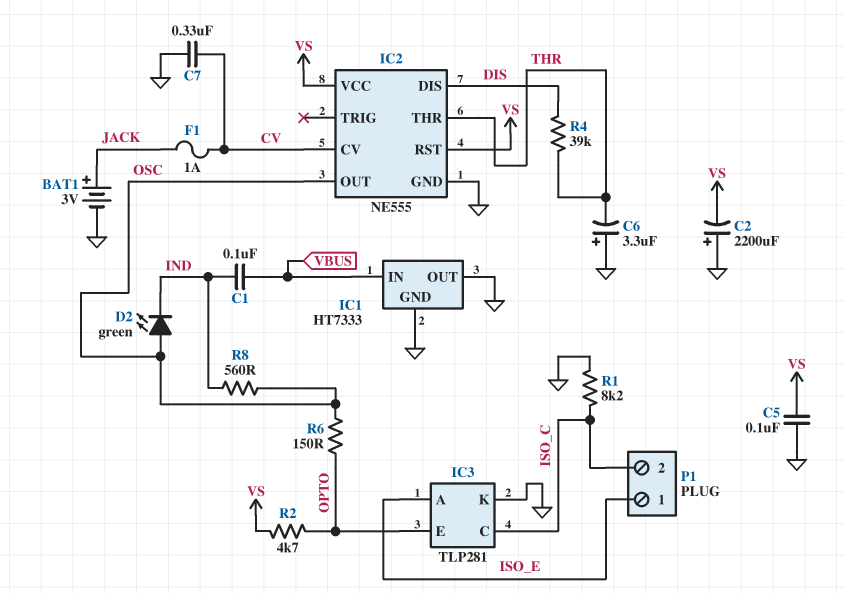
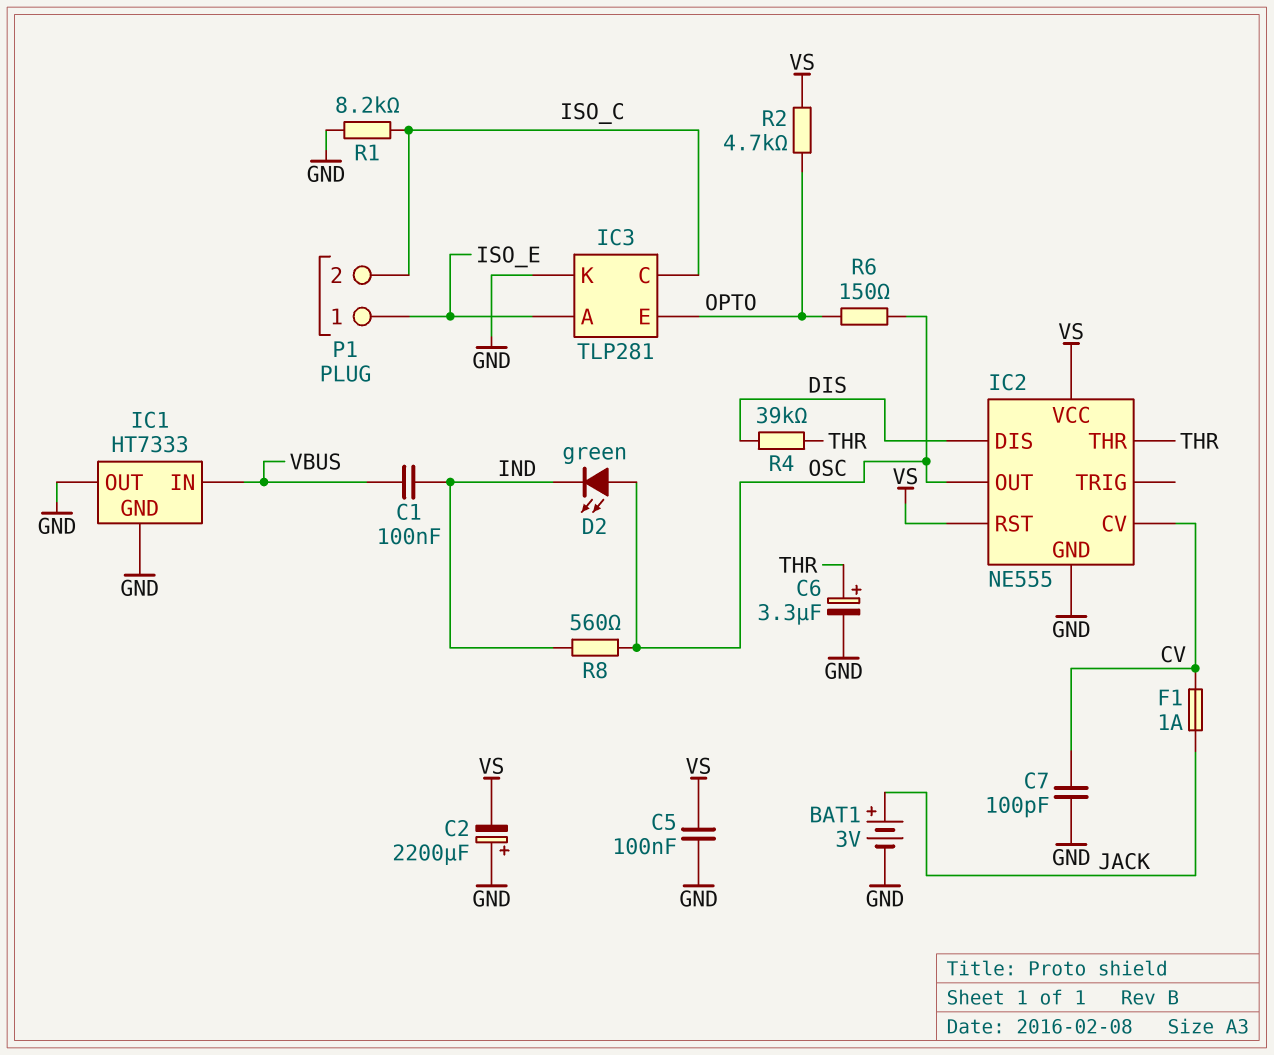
C6: 3.3uF (plus GND, minus THR) -> 3.3uF (plus THR, minus GND)
C7: 330nF (CV, GND) -> 100pF (CV, GND)

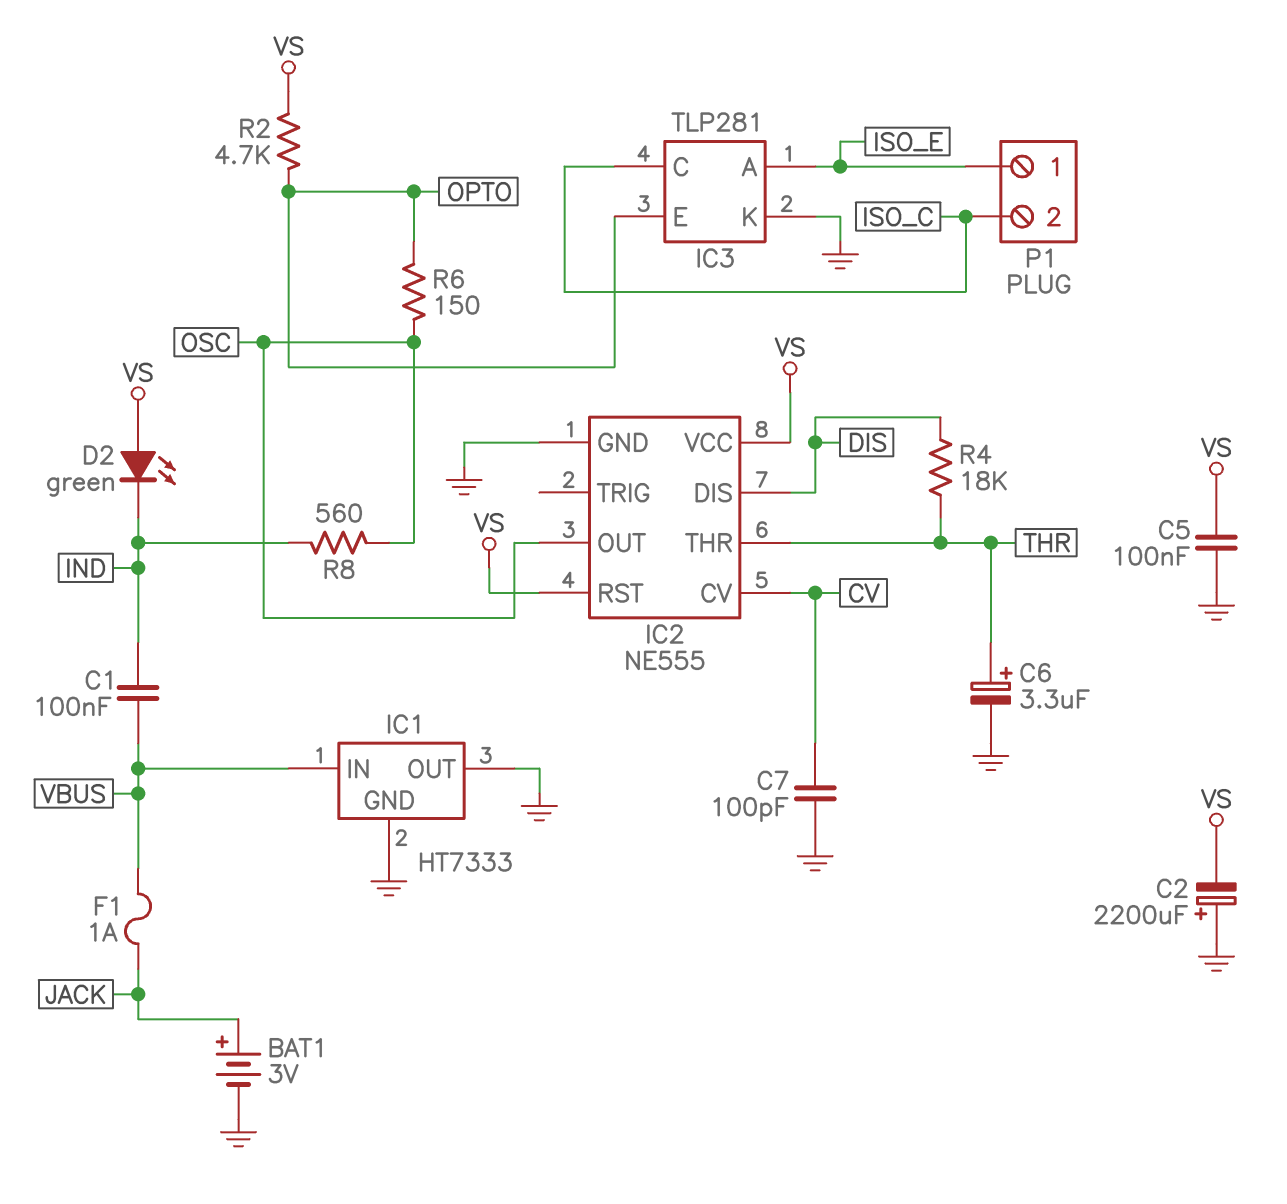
D2: LED green (A OSC, K IND) -> LED green (A VS, K IND)
F1: 1A (CV, JACK) -> 1A (JACK, VBUS)
R1: 8.2k (GND, ISO_C) -> none
R4: 39k (DIS, THR) -> 18k (DIS, THR)

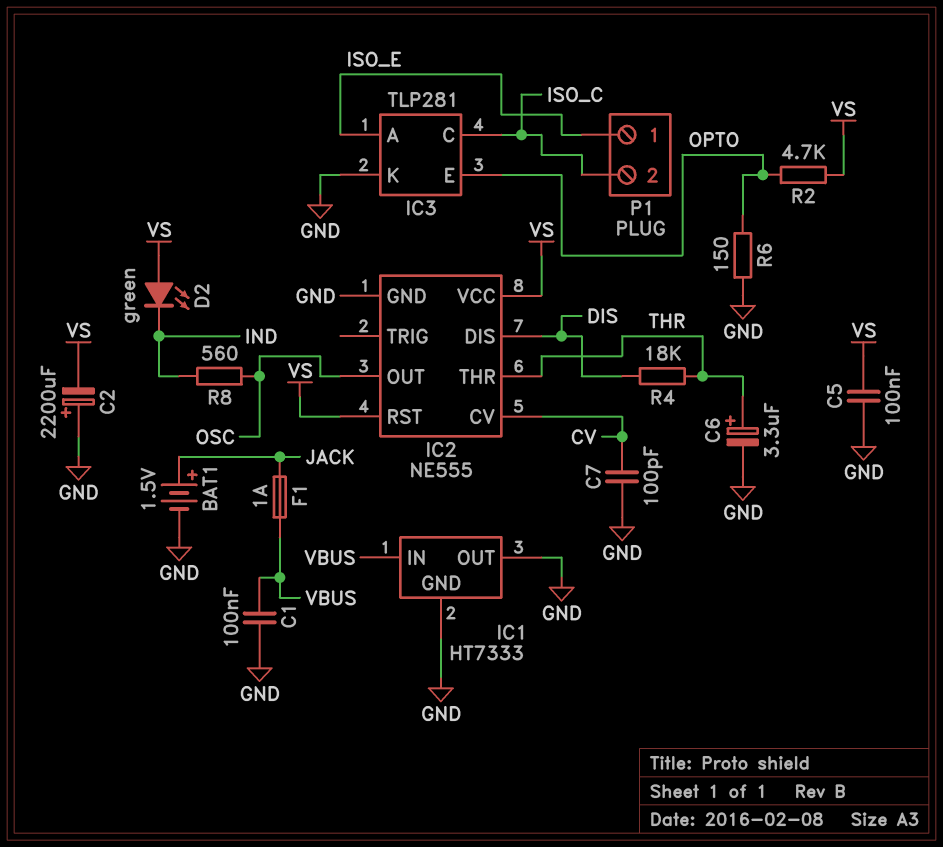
BAT1: 3V (plus JACK, minus GND) -> 1.5V (plus JACK, minus GND)
C1: 100nF (IND, VBUS) -> 100nF (GND, VBUS)
R6: 150 (OPTO, OSC) -> 150 (GND, OPTO)

